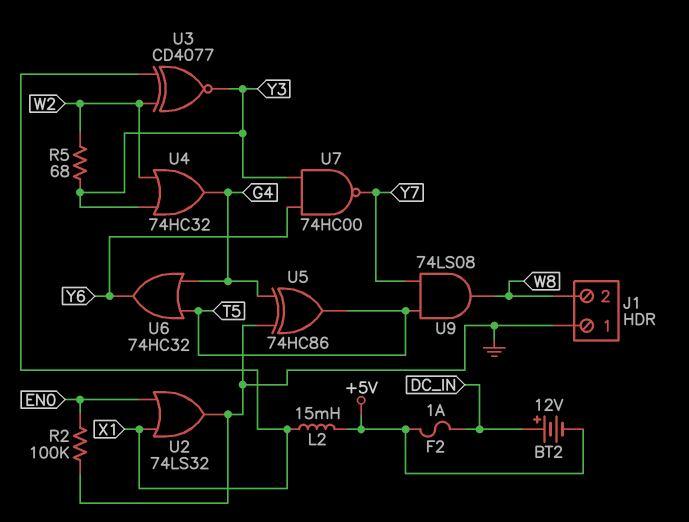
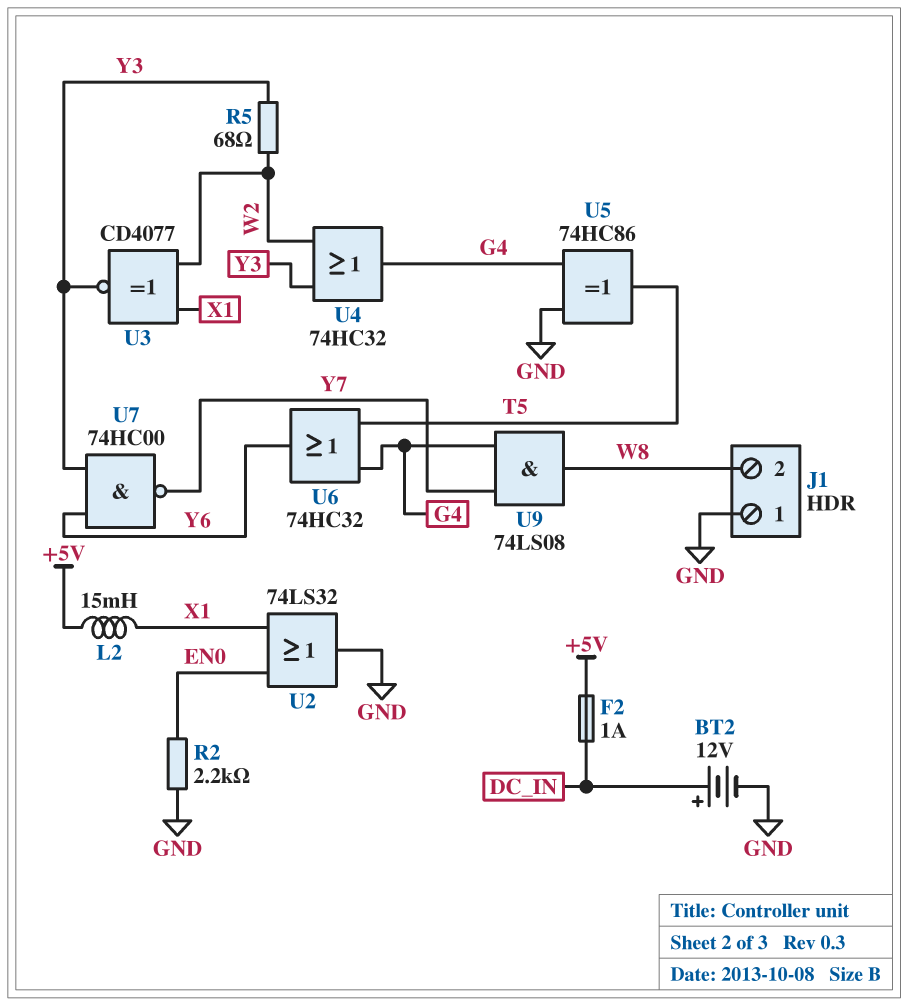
BT2: 12V (plus DC_IN, minus +5V) -> 12V (plus DC_IN, minus GND)
R2: 100k (EN0, GND) -> 2.2k (EN0, GND)
U9: AND 74LS08 (in T5, in Y7, out W8) -> AND 74LS08 (in G4, in Y7, out W8)

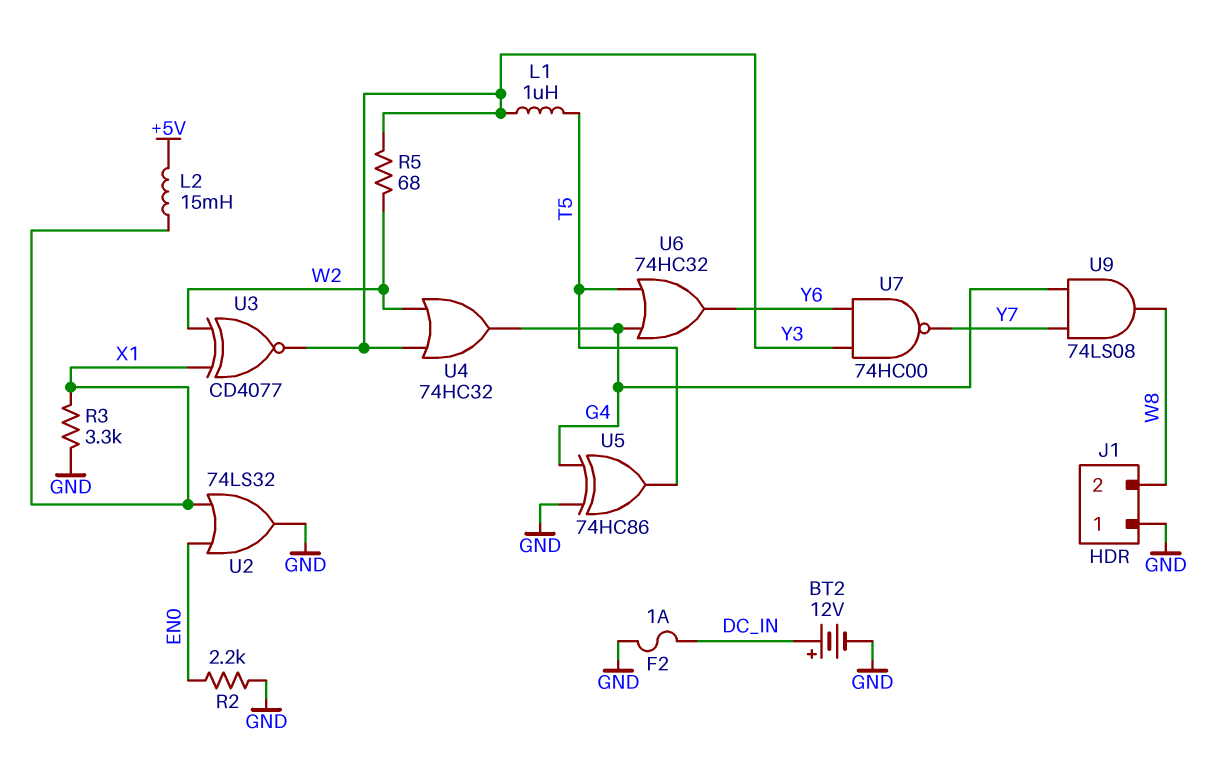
F2: 1A (+5V, DC_IN) -> 1A (DC_IN, GND)
L1: none -> 1uH (T5, Y3)
R3: none -> 3.3k (GND, X1)

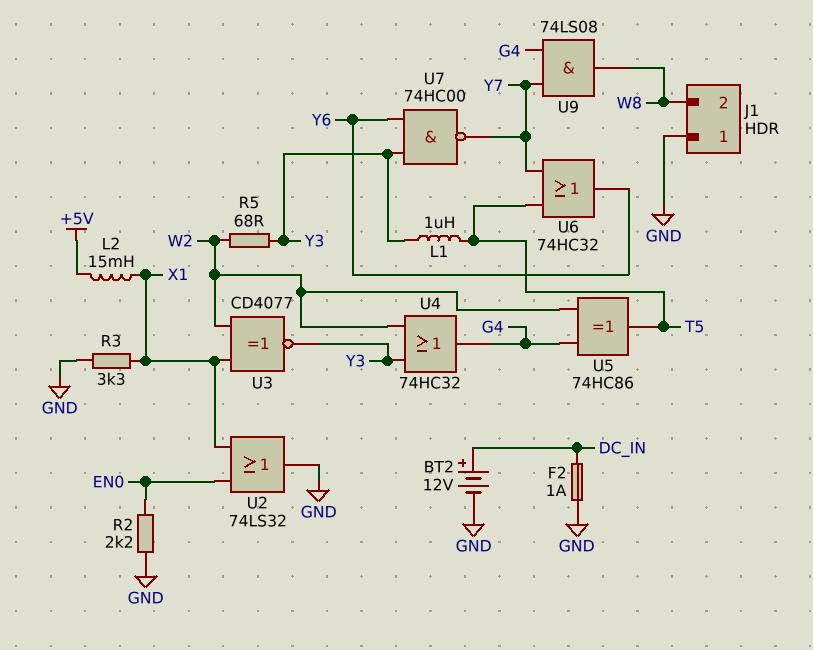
U5: XOR 74HC86 (in G4, in GND, out T5) -> XOR 74HC86 (in G4, in W2, out T5)
U6: OR 74HC32 (in G4, in T5, out Y6) -> OR 74HC32 (in T5, in Y7, out Y6)

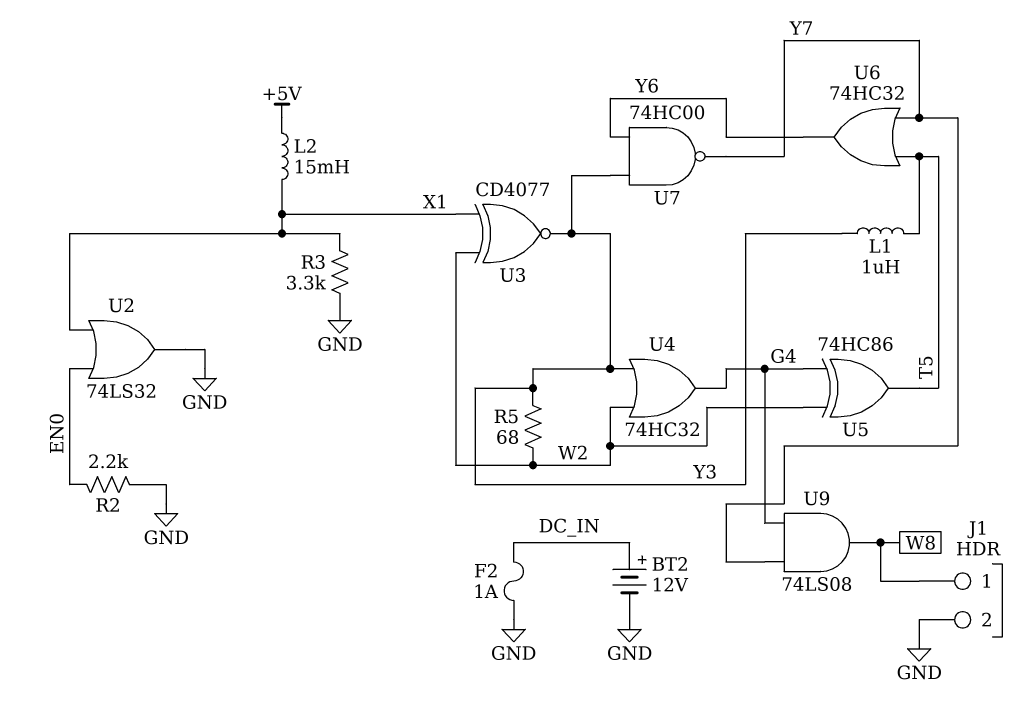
J1 pin 1: GND -> W8
J1 pin 2: W8 -> GND

